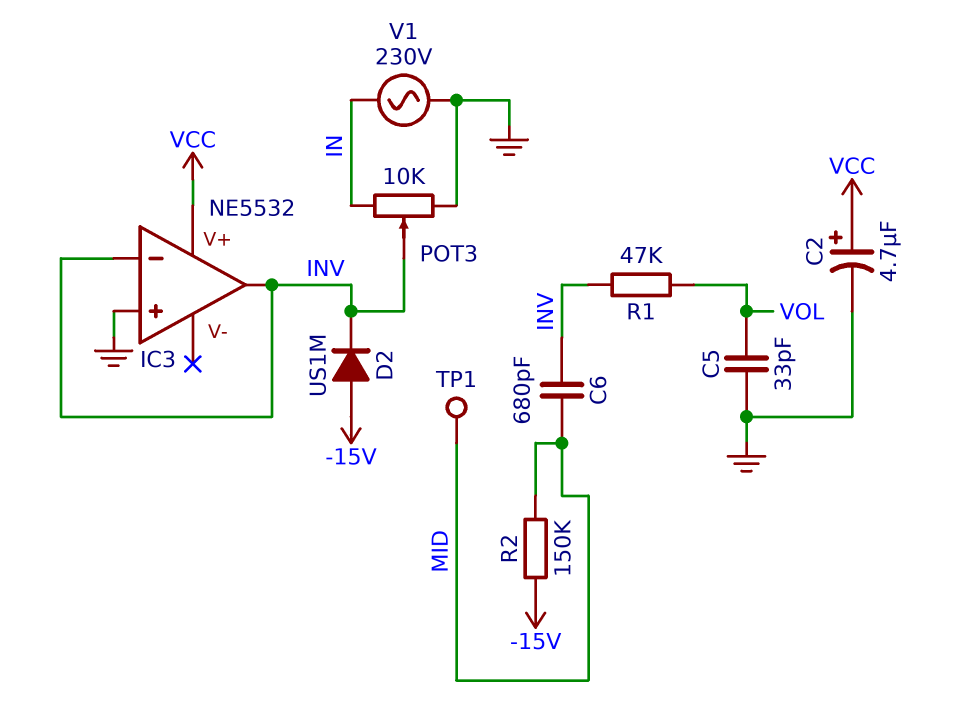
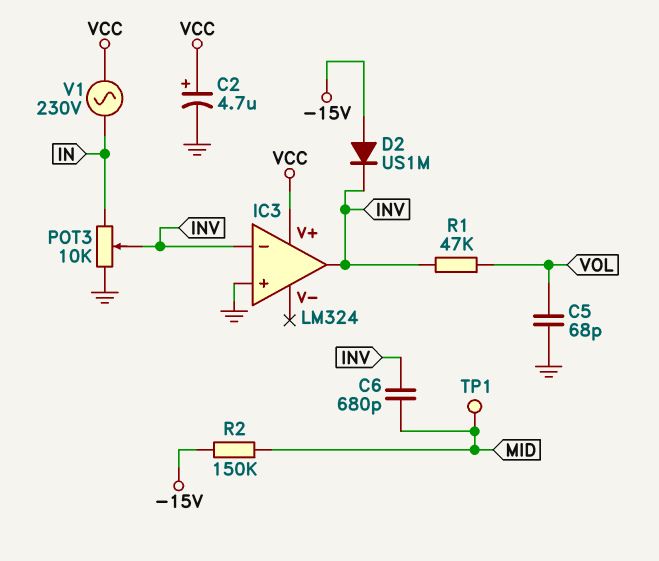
C5: 33pF (GND, VOL) -> 68pF (GND, VOL)
IC3: NE5532 -> LM324
V1: AC 230V (GND, IN) -> AC 230V (IN, VCC)

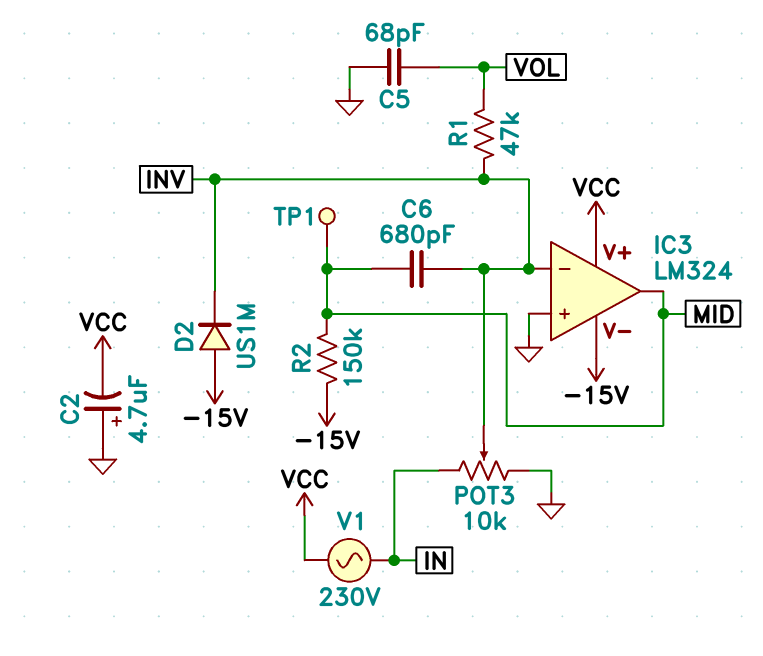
C2: 4.7uF (plus VCC, minus GND) -> 4.7uF (plus GND, minus VCC)
IC3 pin V-: none -> -15V
IC3 pin out: INV -> MID

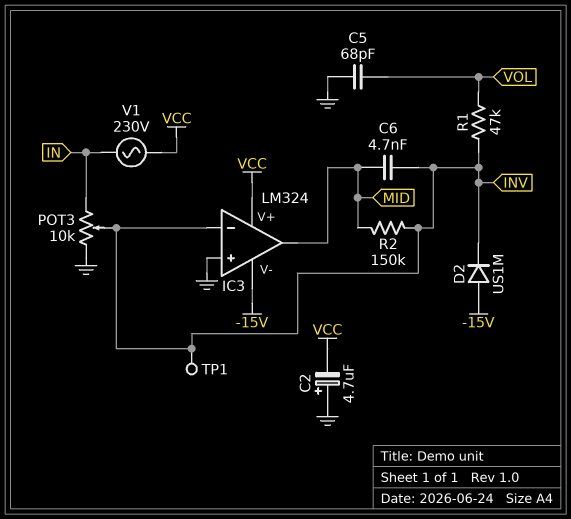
C6: 680pF (INV, MID) -> 4.7nF (INV, MID)
R2: 150k (-15V, MID) -> 150k (INV, MID)
TP1: test point (MID) -> test point (INV)

